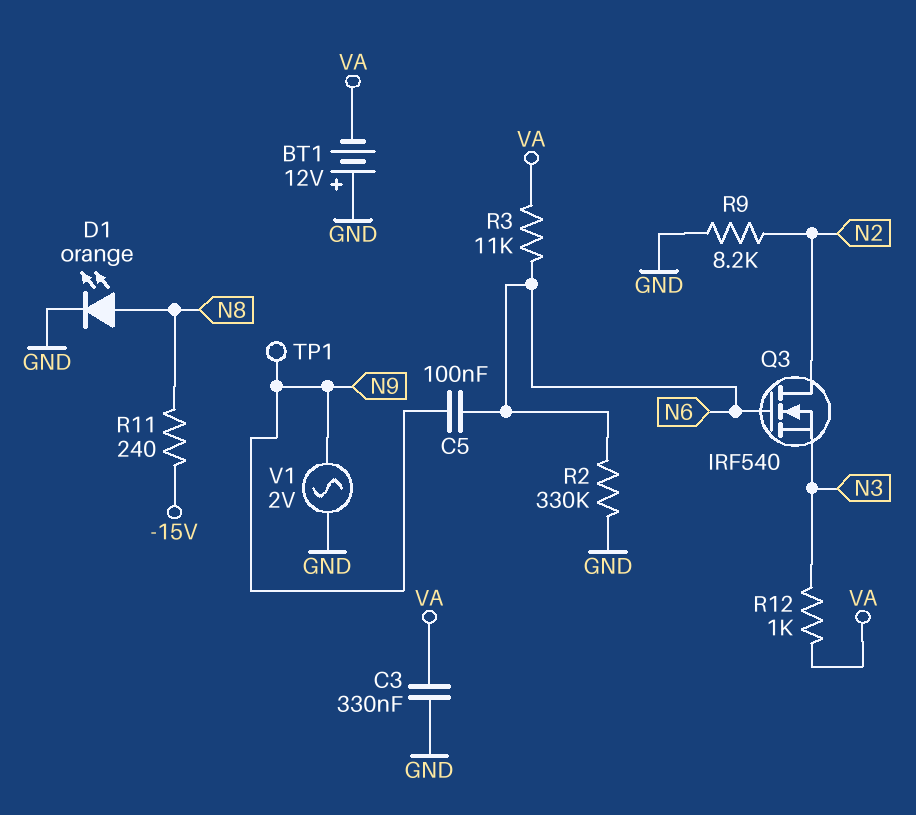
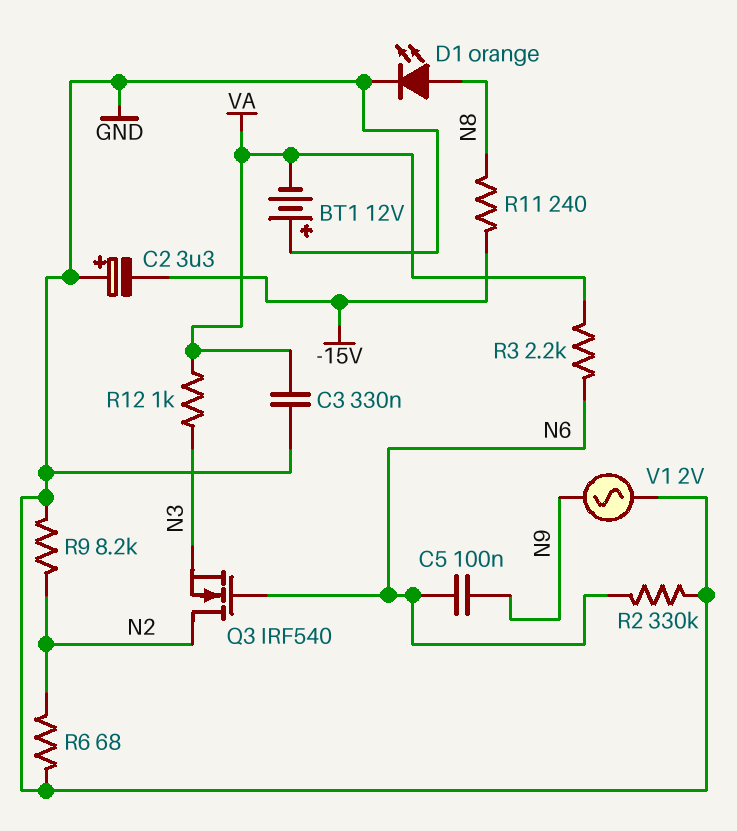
C2: none -> 3.3uF (plus GND, minus -15V)
R3: 11k (N6, VA) -> 2.2k (N6, VA)
R6: none -> 68 (GND, N2)
TP1: test point (N9) -> none

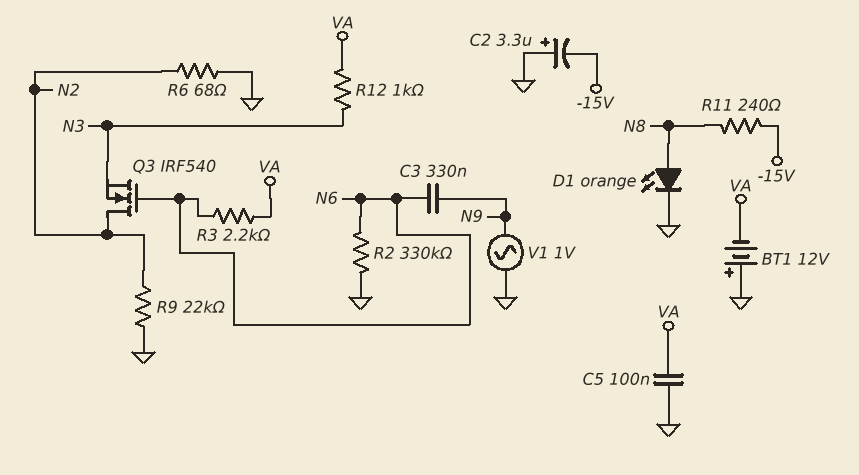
C3: 330nF (GND, VA) -> 330nF (N6, N9)
C5: 100nF (N6, N9) -> 100nF (GND, VA)
R9: 8.2k (GND, N2) -> 22k (GND, N2)
V1: AC 2V (GND, N9) -> AC 1V (GND, N9)

